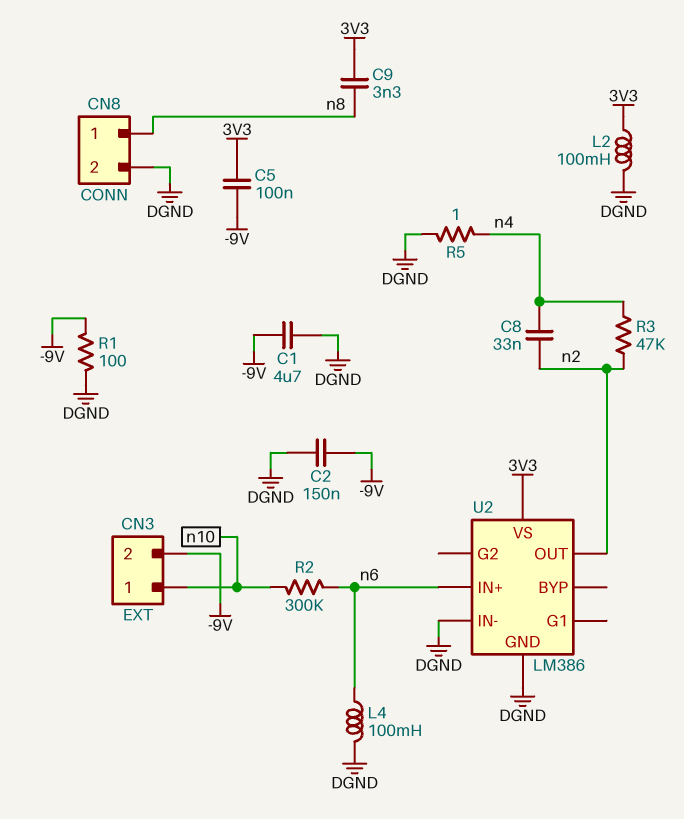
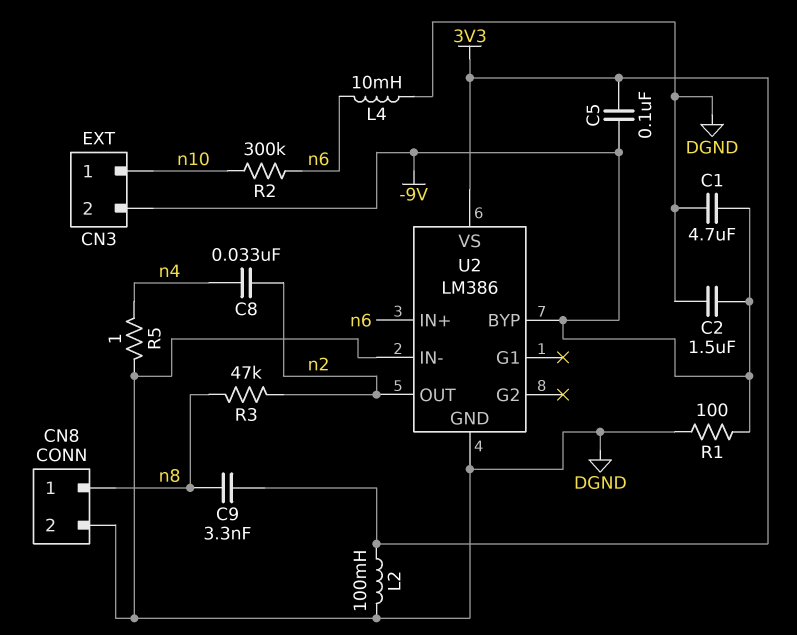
C2: 150nF (-9V, DGND) -> 1.5uF (-9V, DGND)
L4: 100mH (DGND, n6) -> 10mH (DGND, n6)
R3: 47k (n2, n4) -> 47k (n2, n8)
U2 pin BYP: none -> -9V

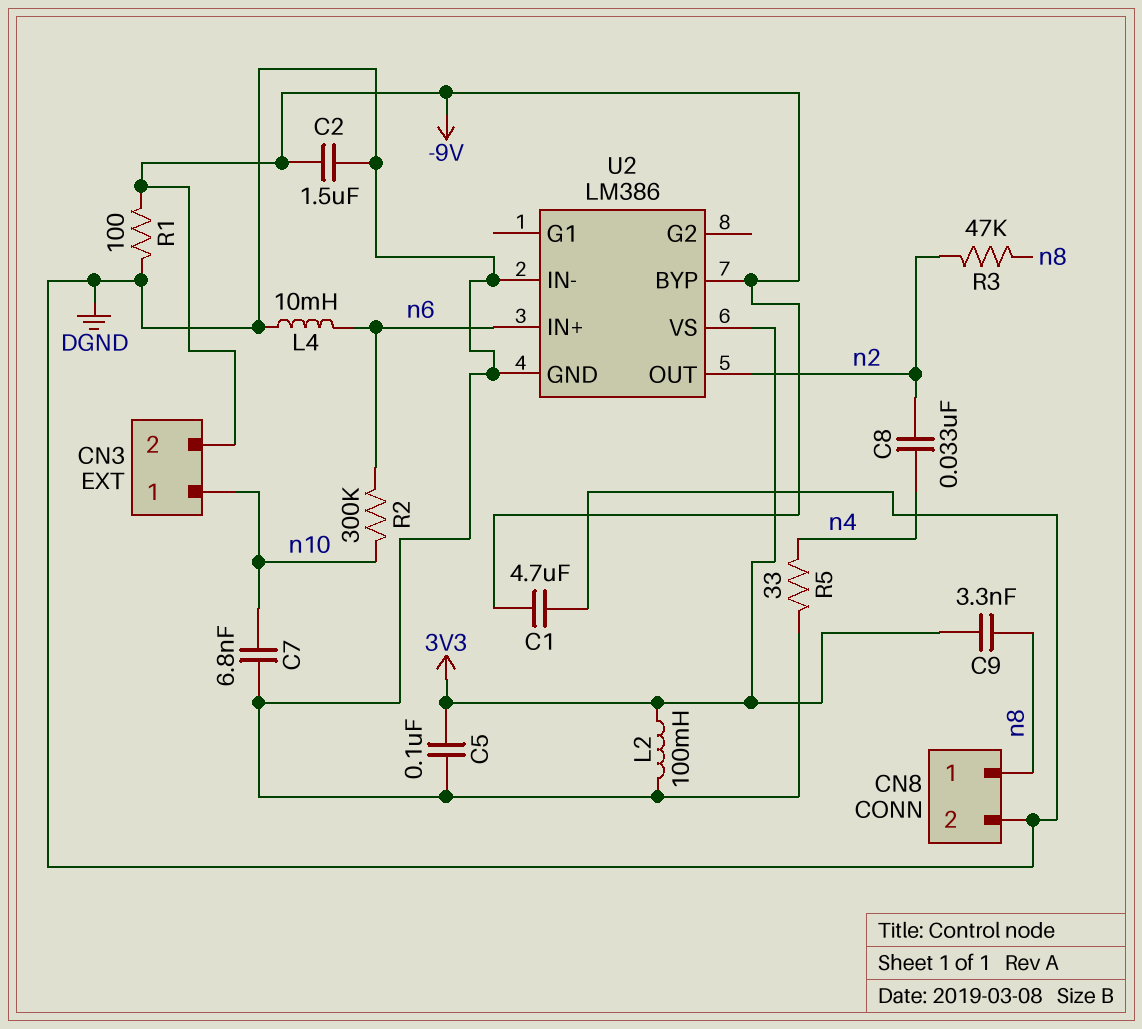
C5: 100nF (-9V, 3V3) -> 100nF (3V3, DGND)
C7: none -> 6.8nF (DGND, n10)
R5: 1 (DGND, n4) -> 33 (DGND, n4)

